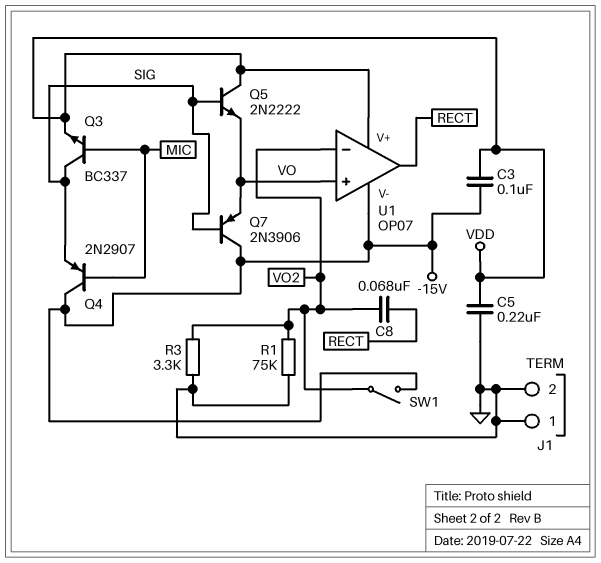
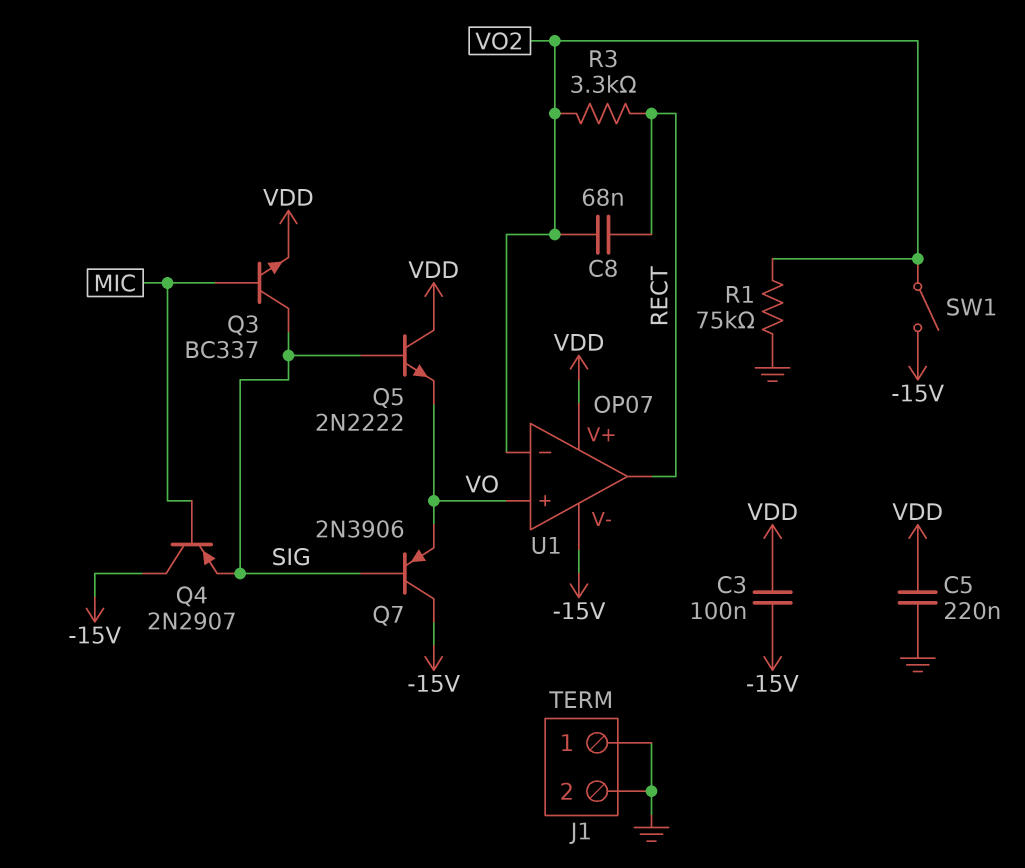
R3: 3.3k (GND, VO2) -> 3.3k (RECT, VO2)

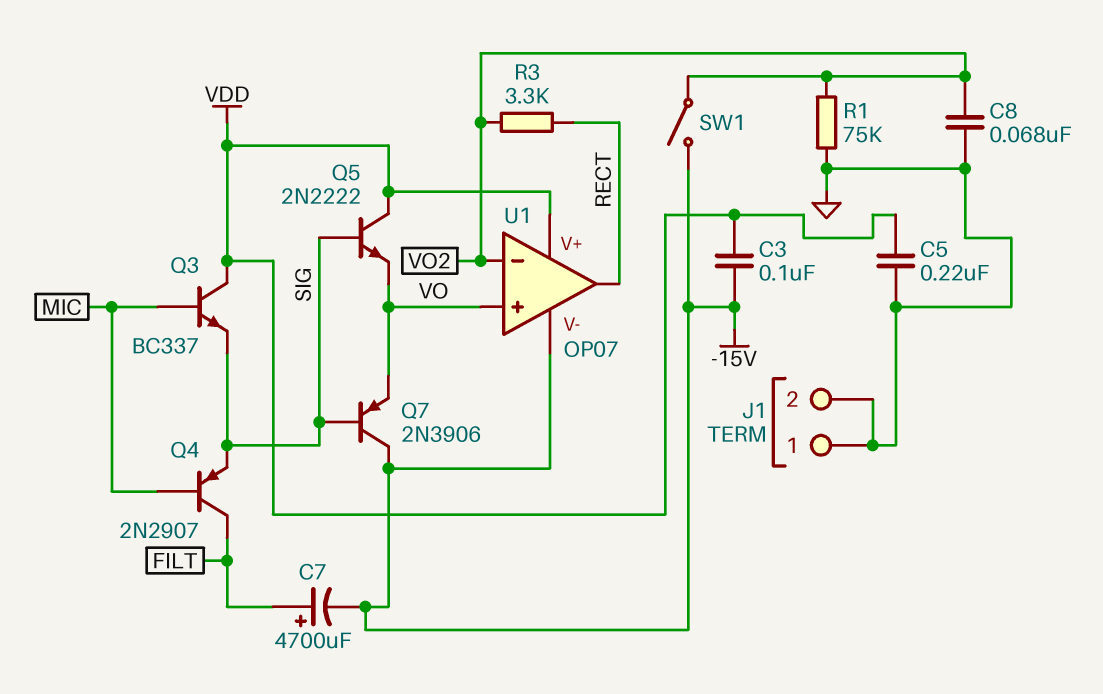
C7: none -> 4700uF (plus FILT, minus -15V)
C8: 68nF (RECT, VO2) -> 68nF (GND, VO2)
Q3: NPN BC337 (B MIC, C SIG, E VDD) -> NPN BC337 (B MIC, C VDD, E SIG)
Q4: PNP 2N2907 (B MIC, C -15V, E SIG) -> PNP 2N2907 (B MIC, C FILT, E SIG)

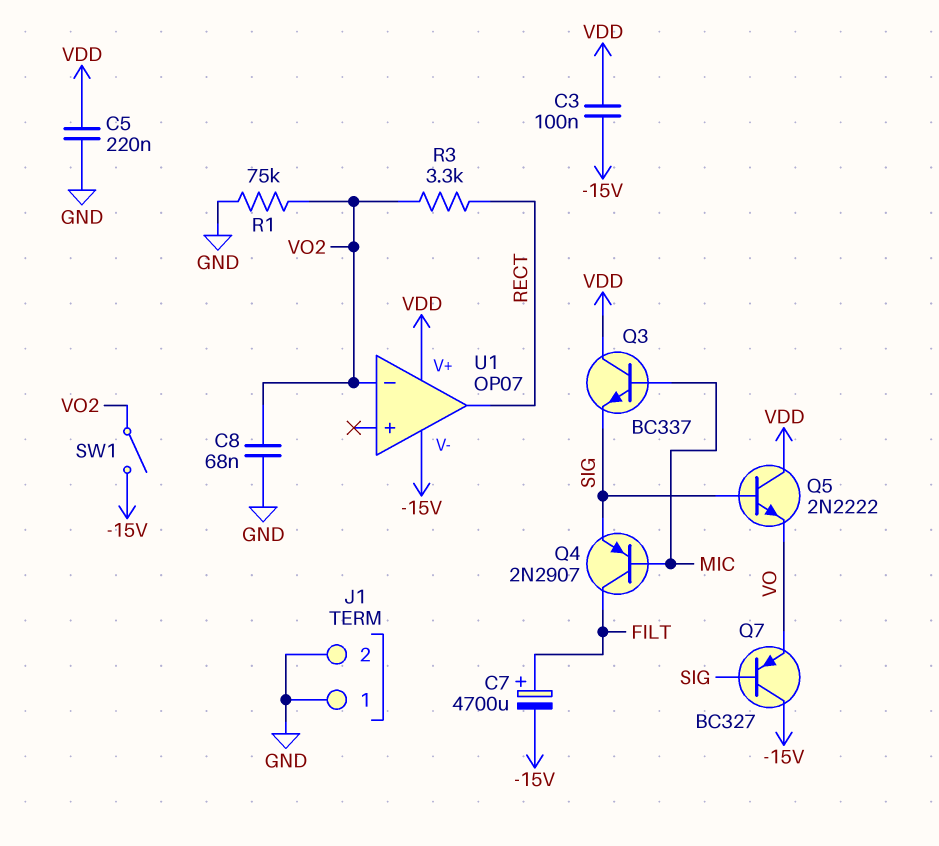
Q7: PNP 2N3906 (B SIG, C -15V, E VO) -> PNP BC327 (B SIG, C -15V, E VO)
U1 pin in+: VO -> none

